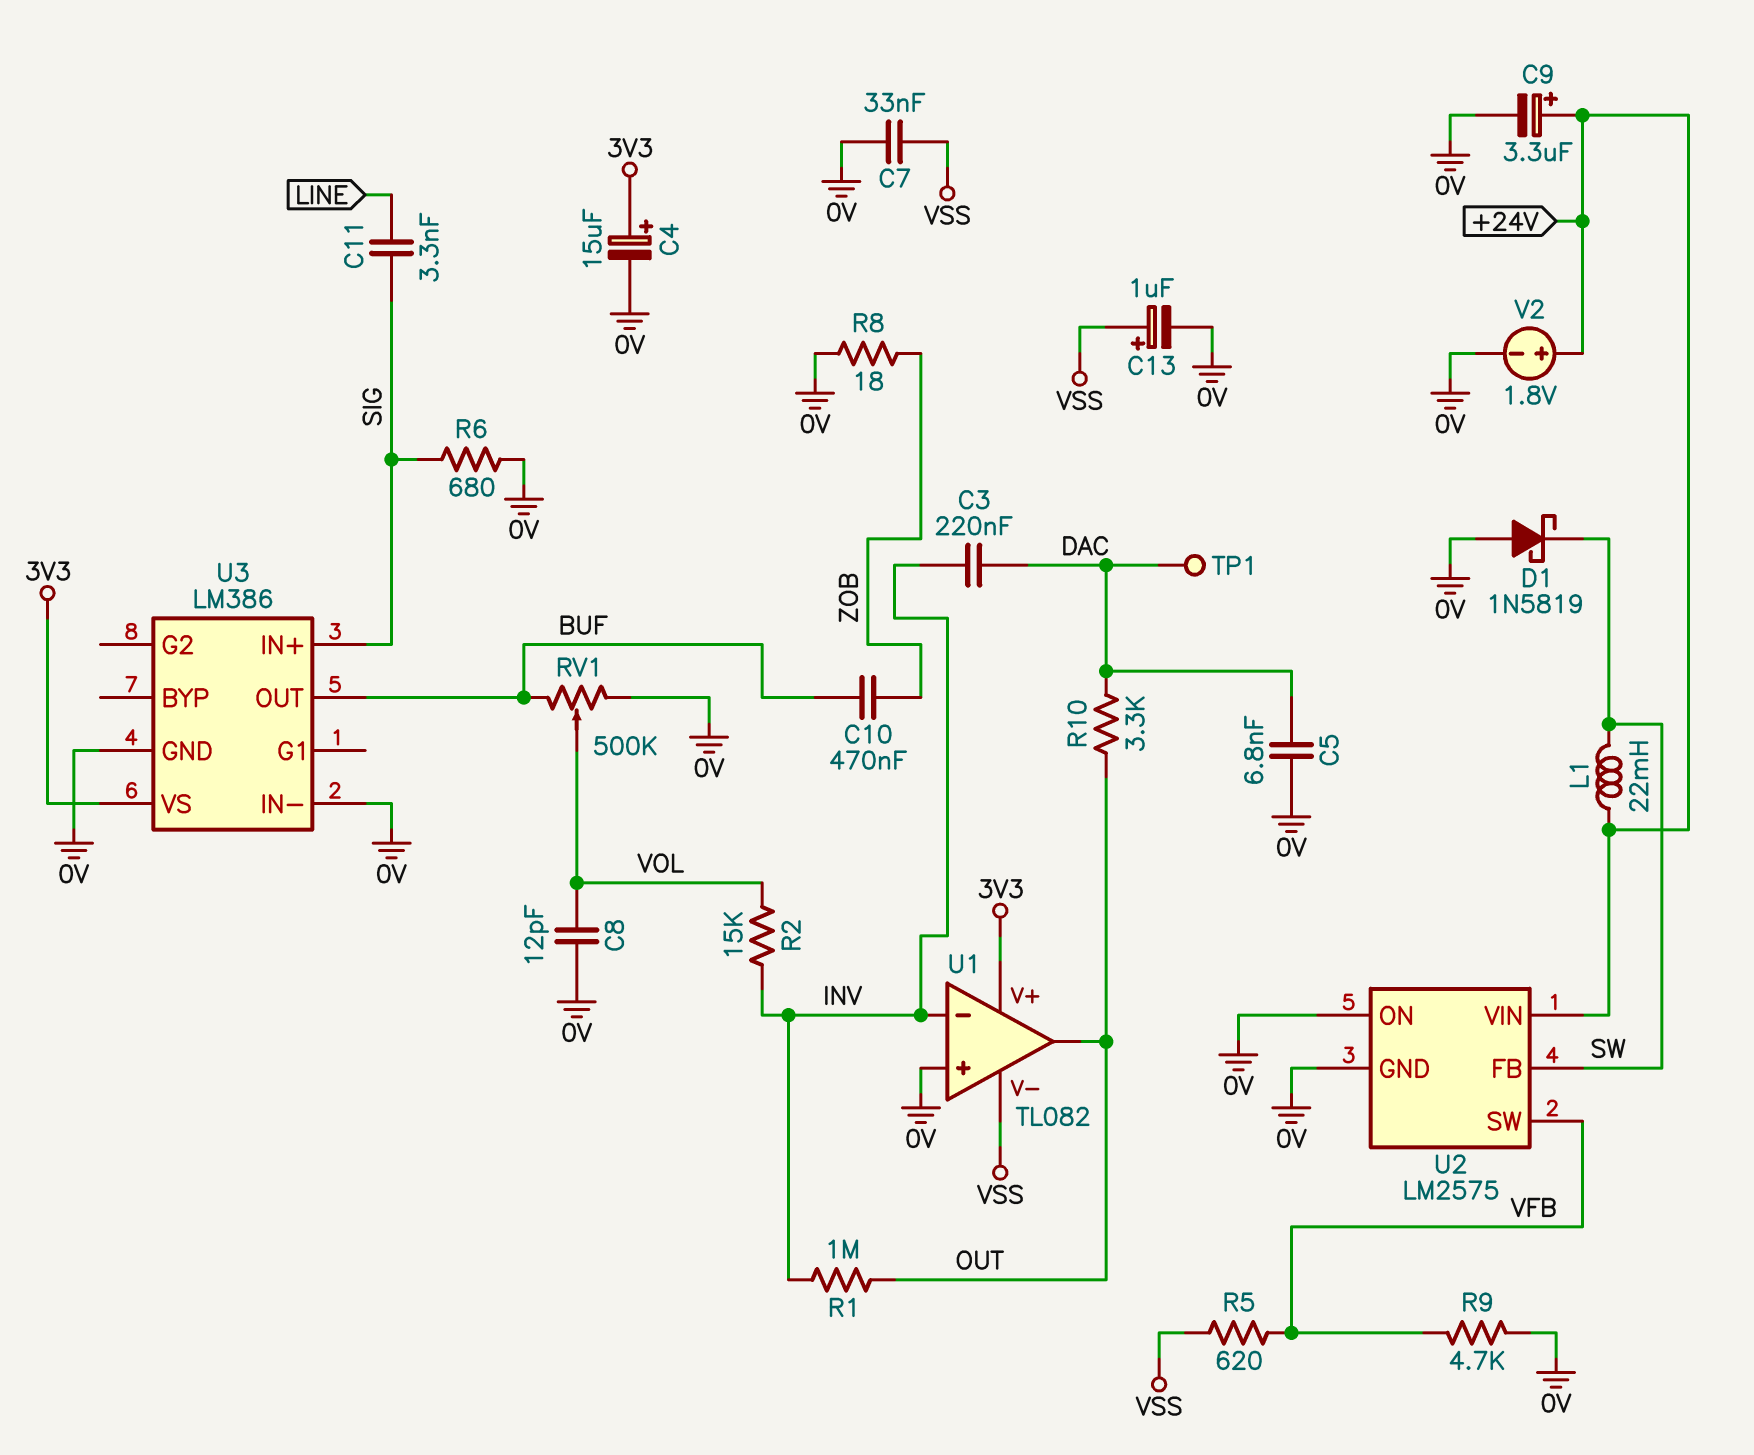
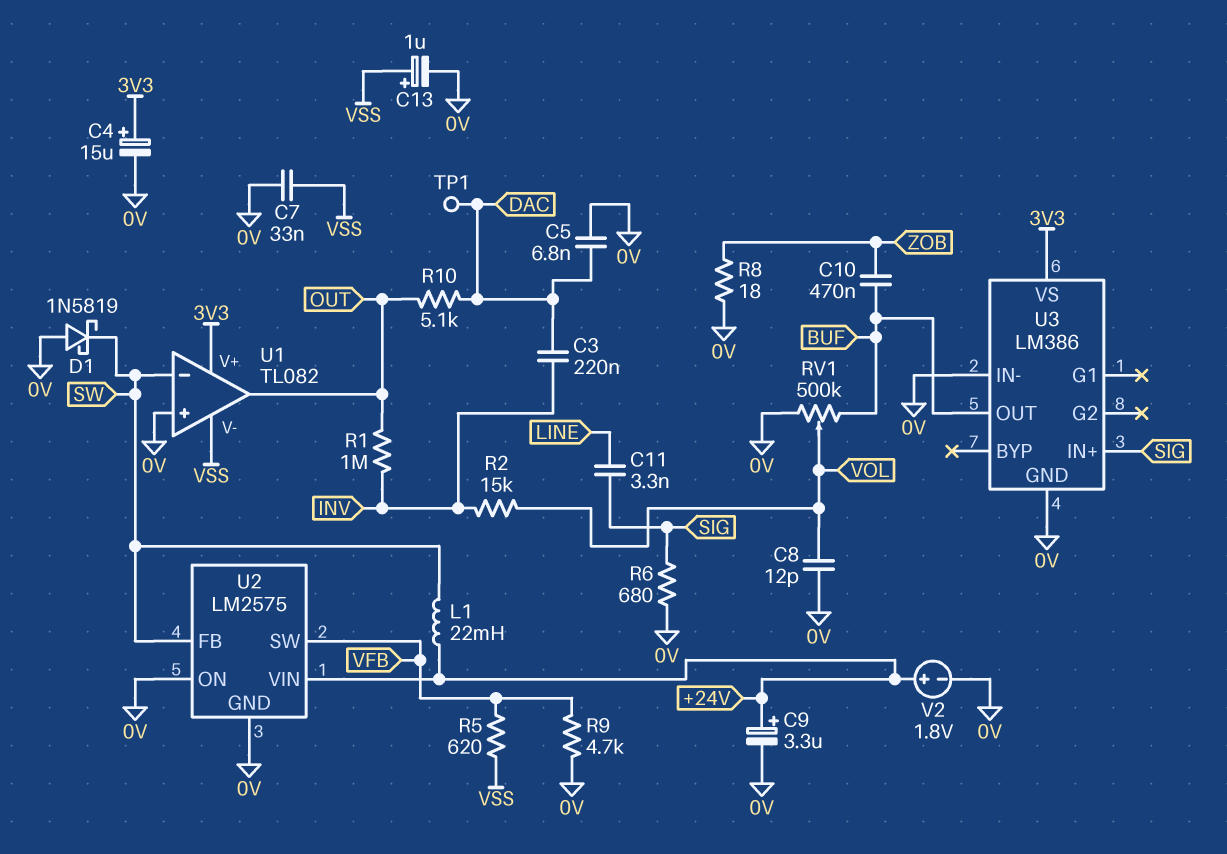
R10: 3.3k (DAC, OUT) -> 5.1k (DAC, OUT)
U1 pin in-: INV -> SW

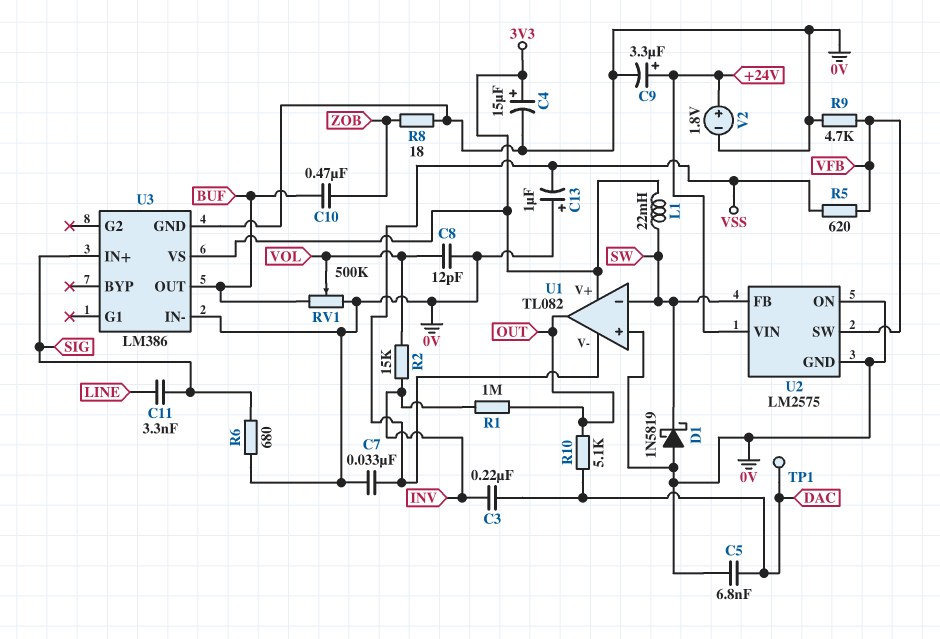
C13: 1uF (plus VSS, minus 0V) -> 1uF (plus 0V, minus VSS)
L1: 22mH (+24V, SW) -> 22mH (3V3, SW)

